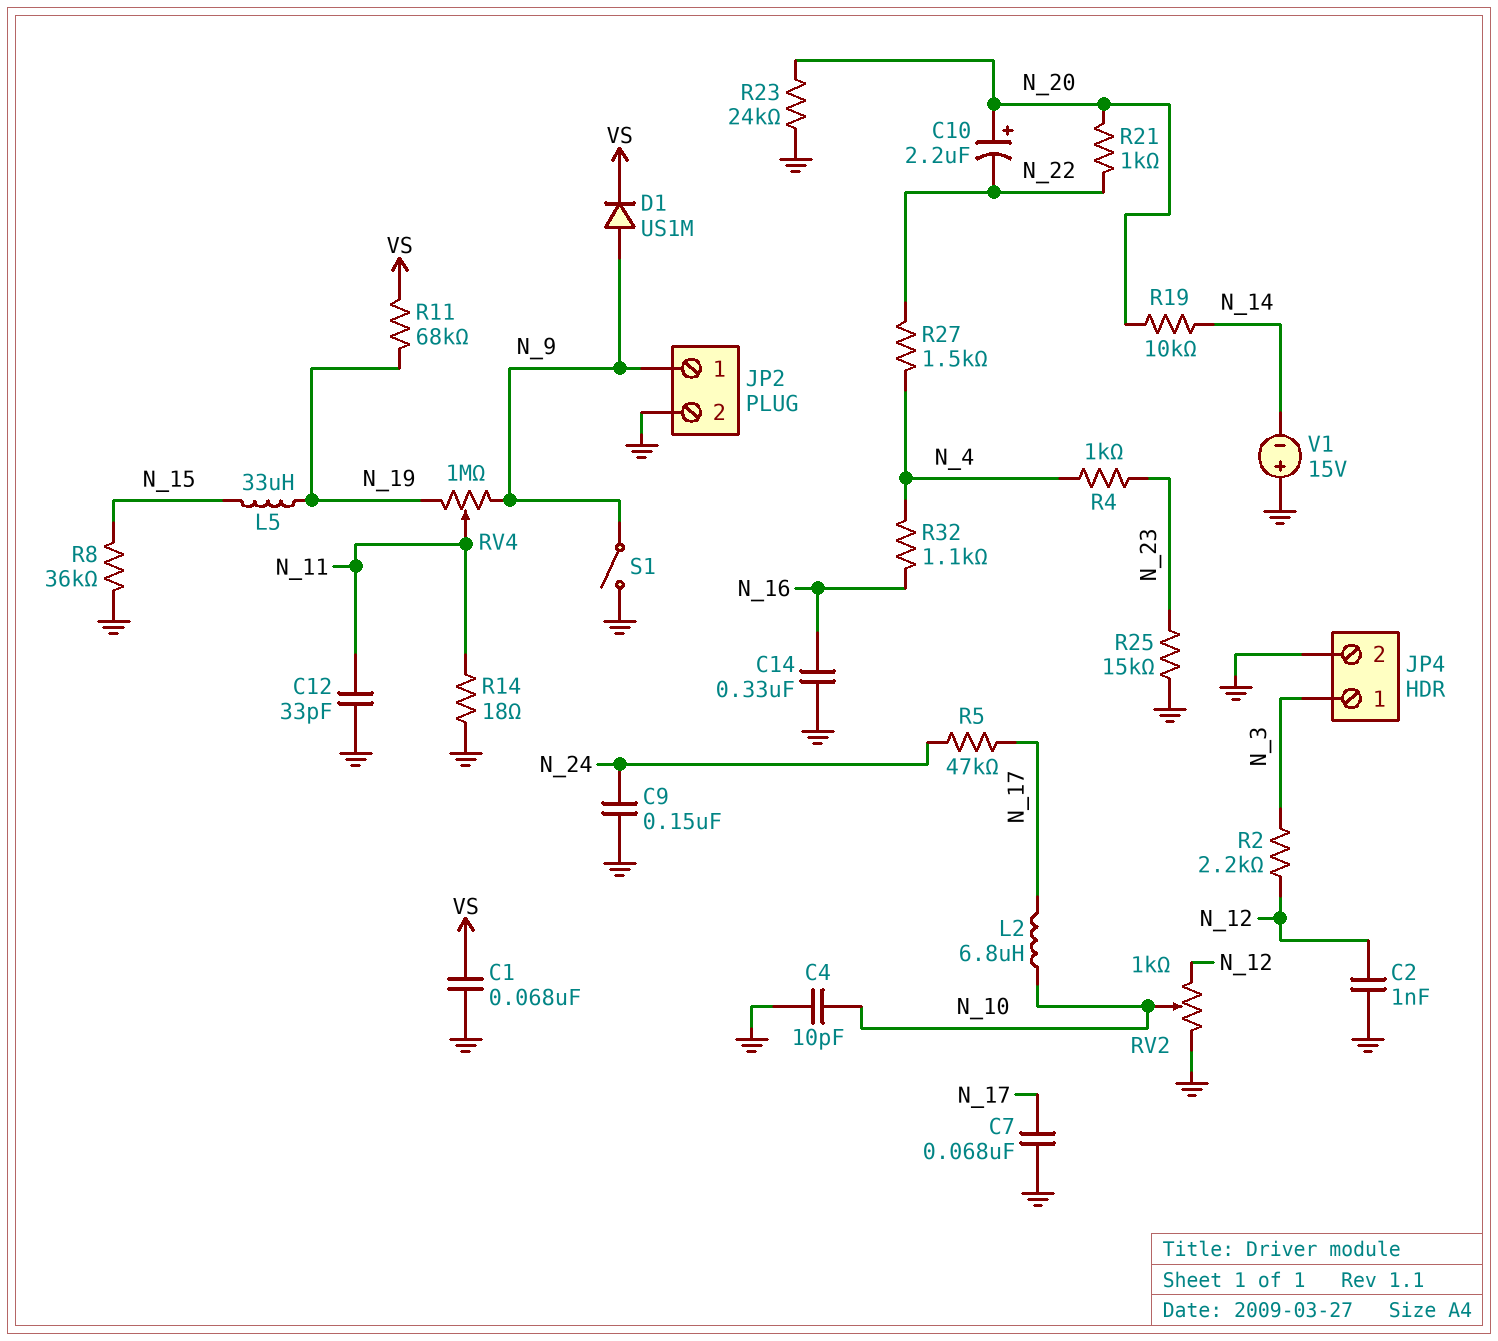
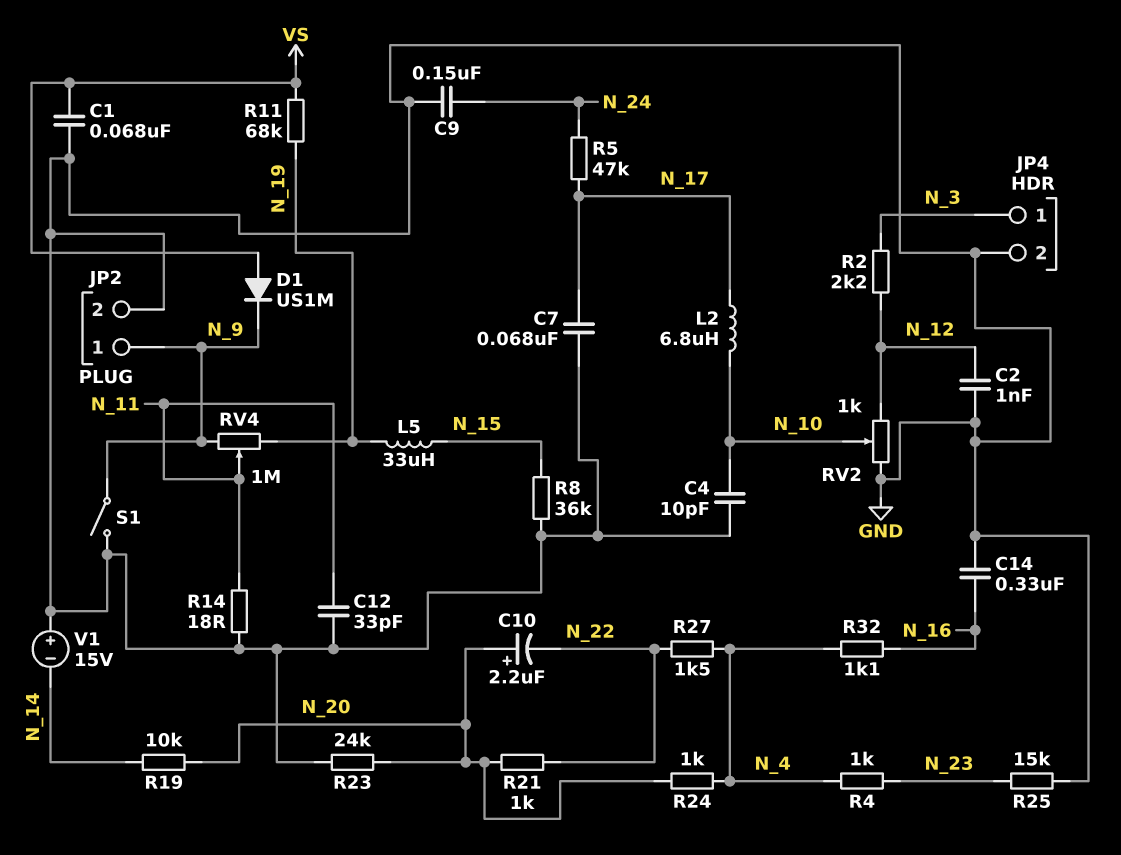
D1: diode US1M (A N_9, K VS) -> diode US1M (A VS, K N_9)
R24: none -> 1k (N_4, N_20)

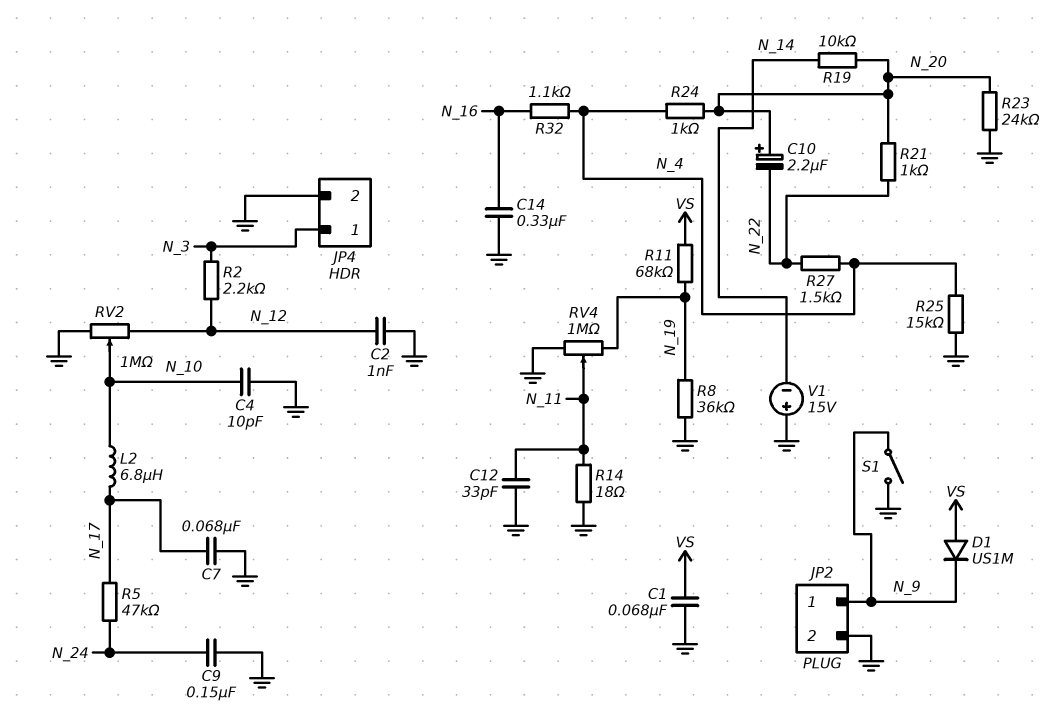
L5: 33uH (N_15, N_19) -> none
R4: 1k (N_4, N_23) -> none
R8: 36k (GND, N_15) -> 36k (GND, N_19)
R25: 15k (GND, N_23) -> 15k (GND, N_4)
RV2: 1k (GND, N_12, wiper N_10) -> 1M (GND, N_12, wiper N_10)
RV4: 1M (N_9, N_19, wiper N_11) -> 1M (GND, N_19, wiper N_11)

